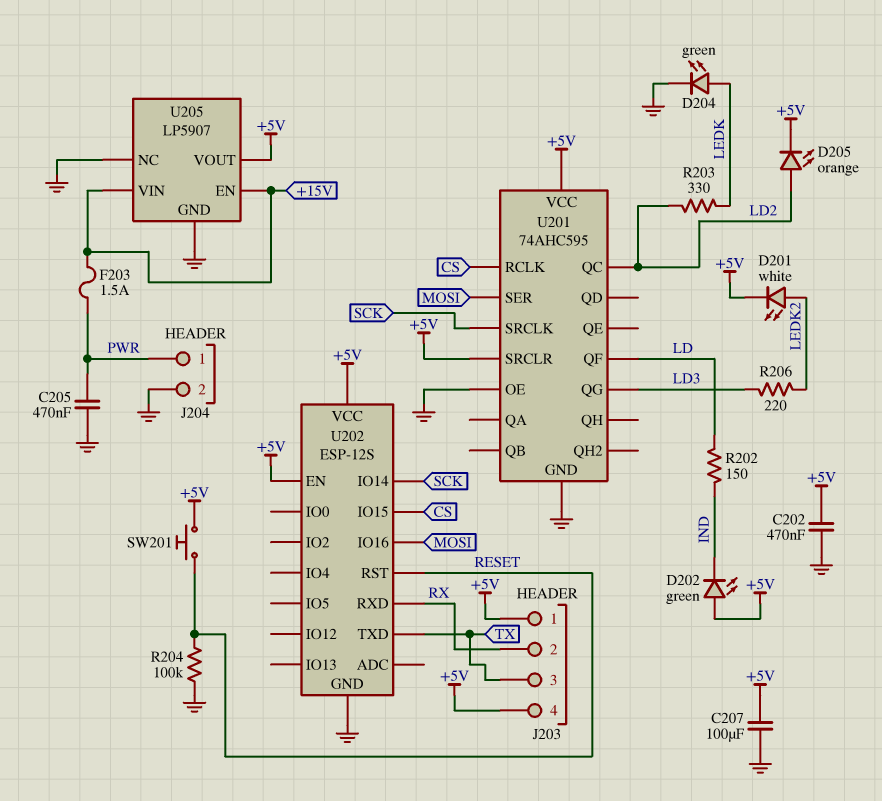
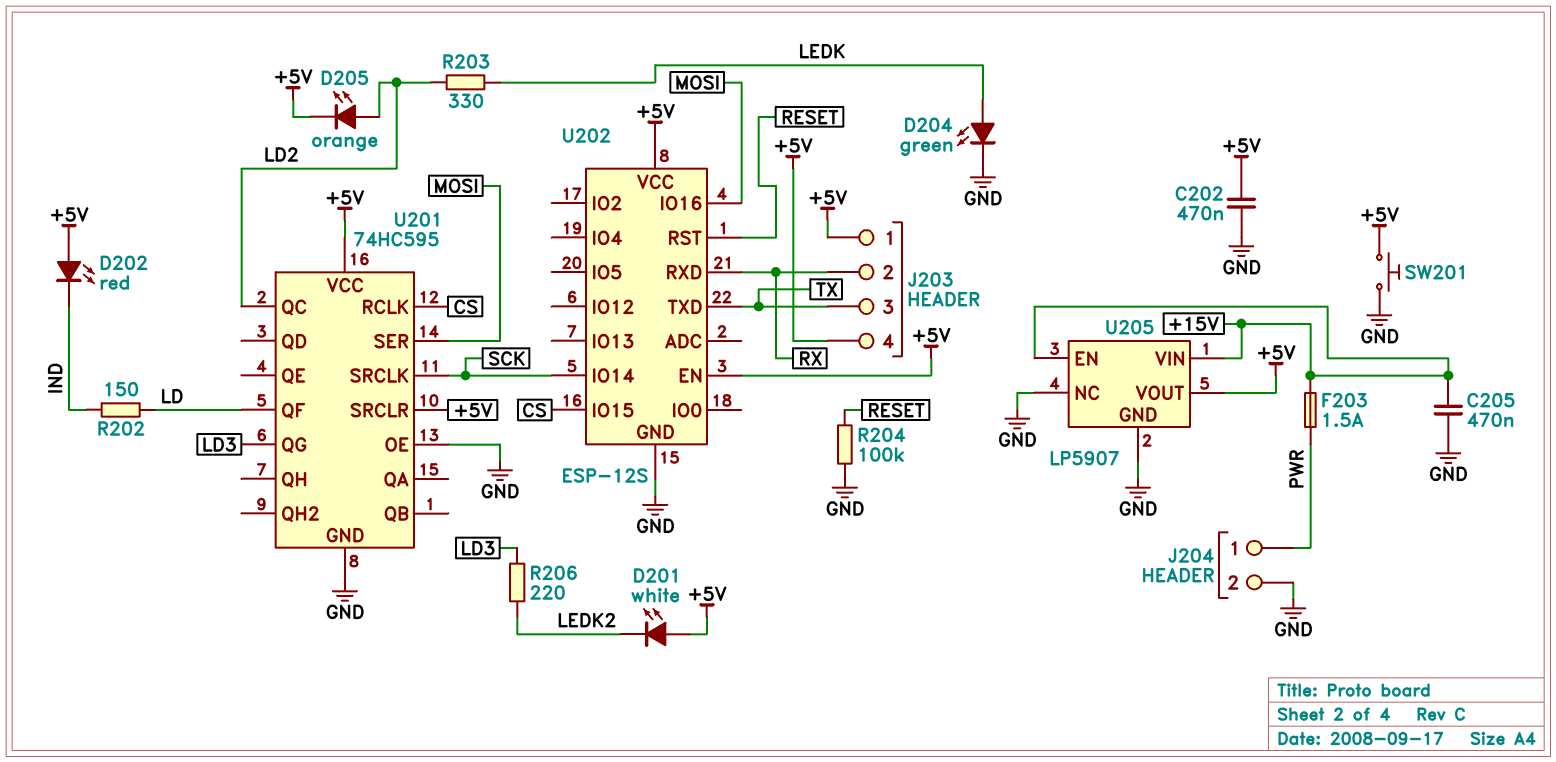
C205: 470nF (GND, PWR) -> 470nF (+15V, GND)
C207: 100uF (+5V, GND) -> none
D201: LED white (A LEDK2, K +5V) -> LED white (A +5V, K LEDK2)
D202: LED green (A +5V, K IND) -> LED red (A +5V, K IND)
SW201: button (+5V, RESET) -> button (+5V, GND)
U201: 74AHC595 -> 74HC595

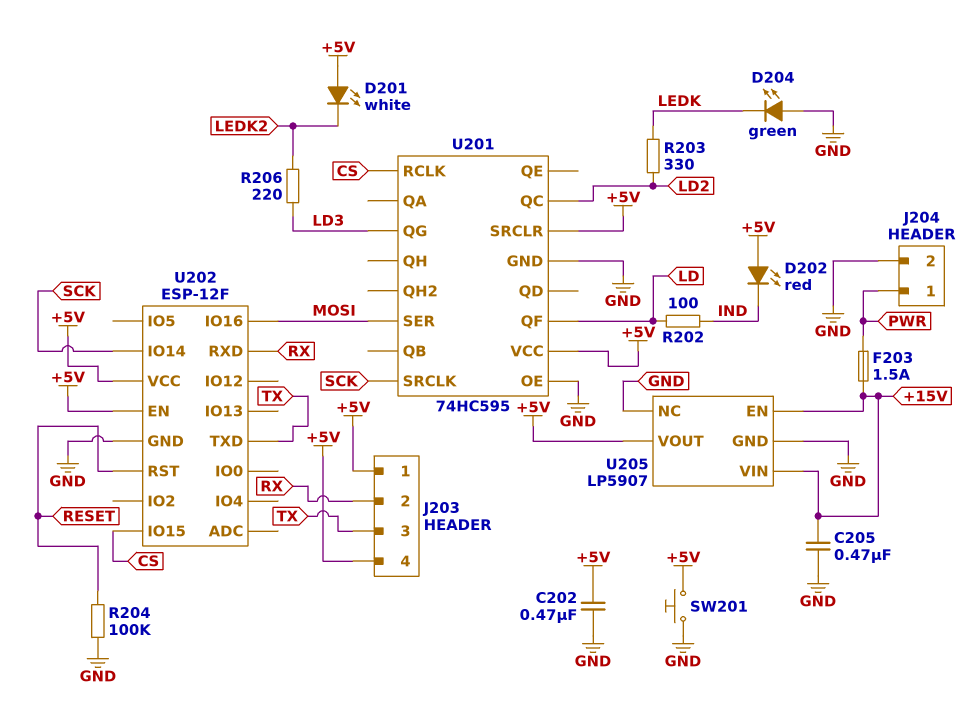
D204: LED green (A LEDK, K GND) -> LED green (A GND, K LEDK)
D205: LED orange (A LD2, K +5V) -> none
R202: 150 (IND, LD) -> 100 (IND, LD)
U202: ESP-12S -> ESP-12F

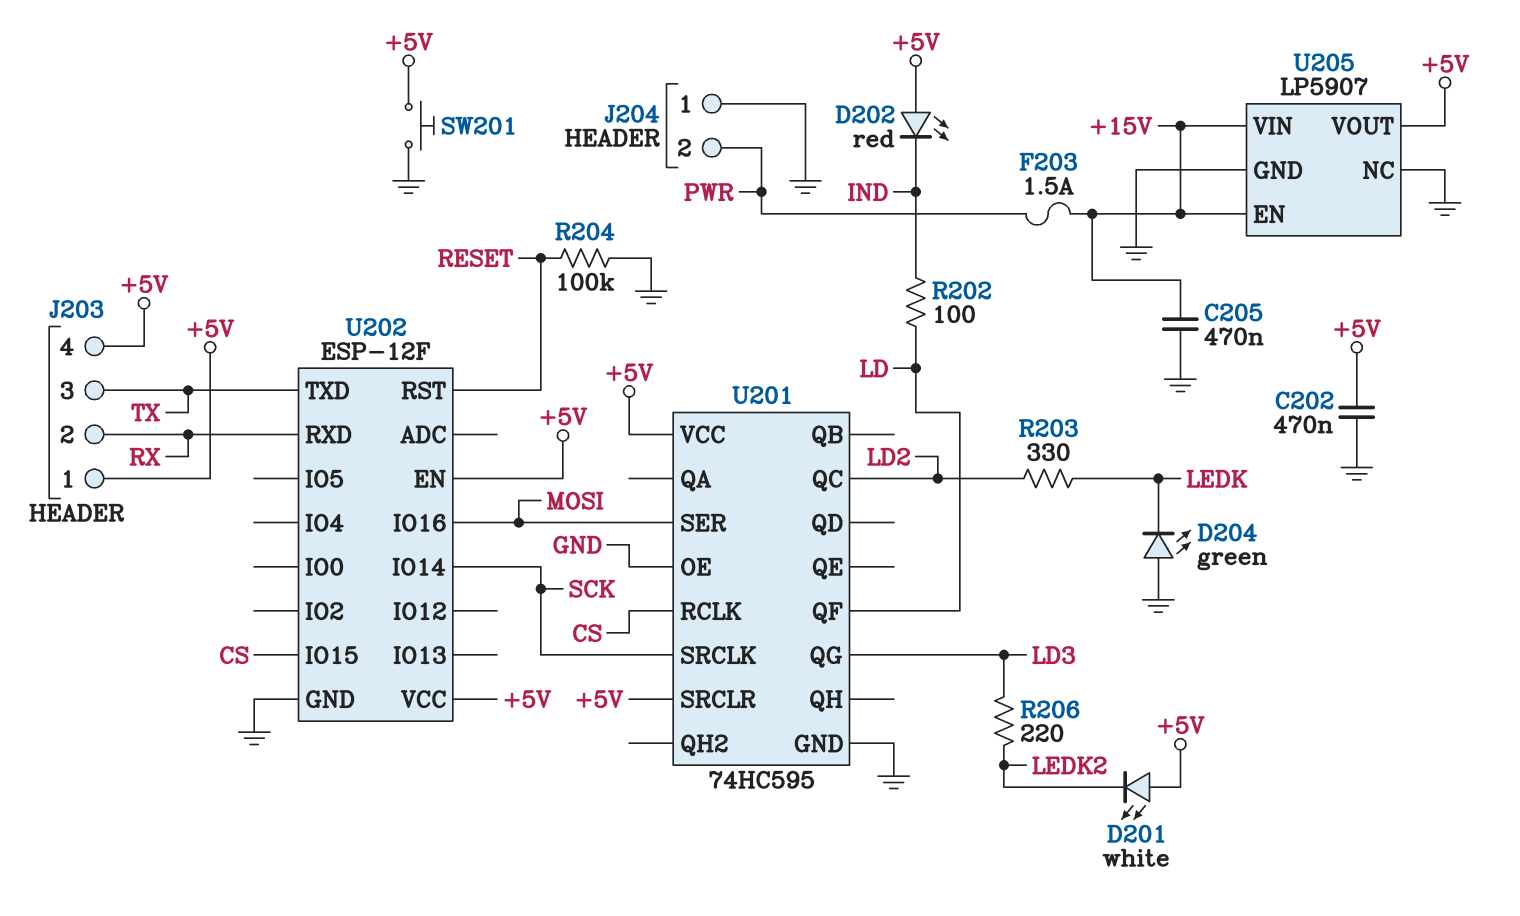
J204 pin 1: PWR -> GND
J204 pin 2: GND -> PWR

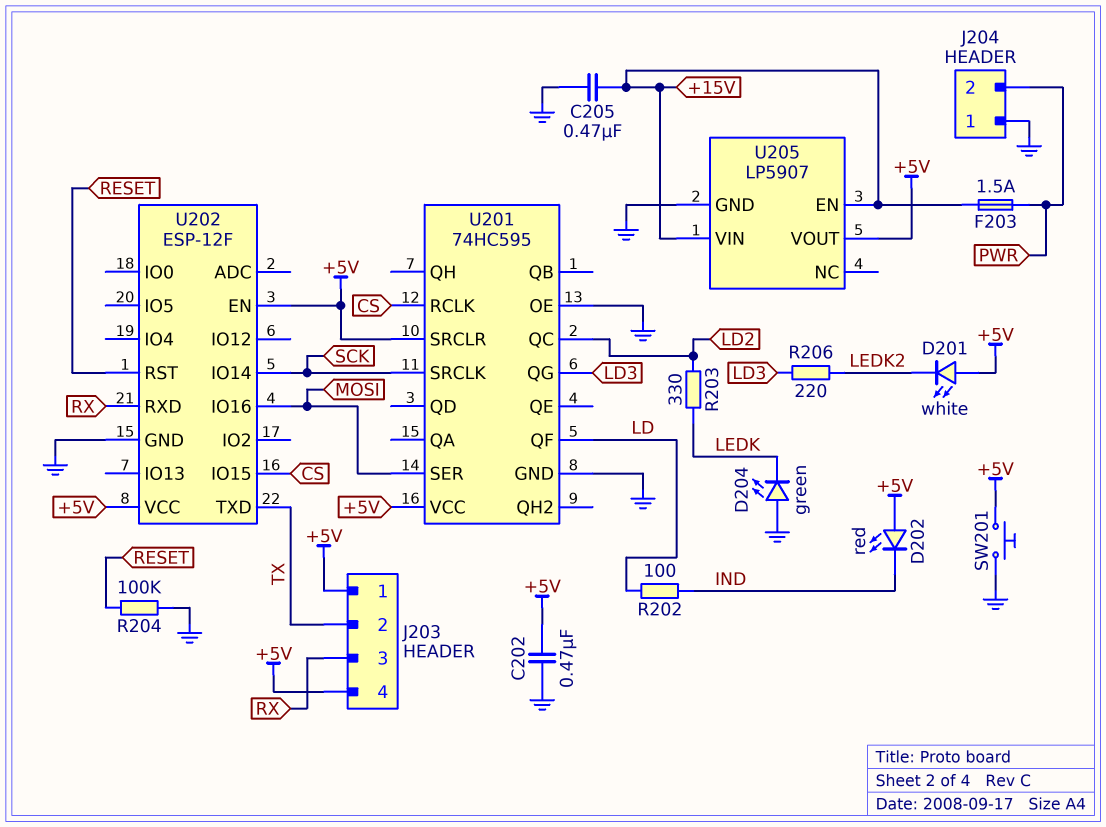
J203 pin 2: RX -> TX
J203 pin 3: TX -> RX
U205 pin NC: GND -> none

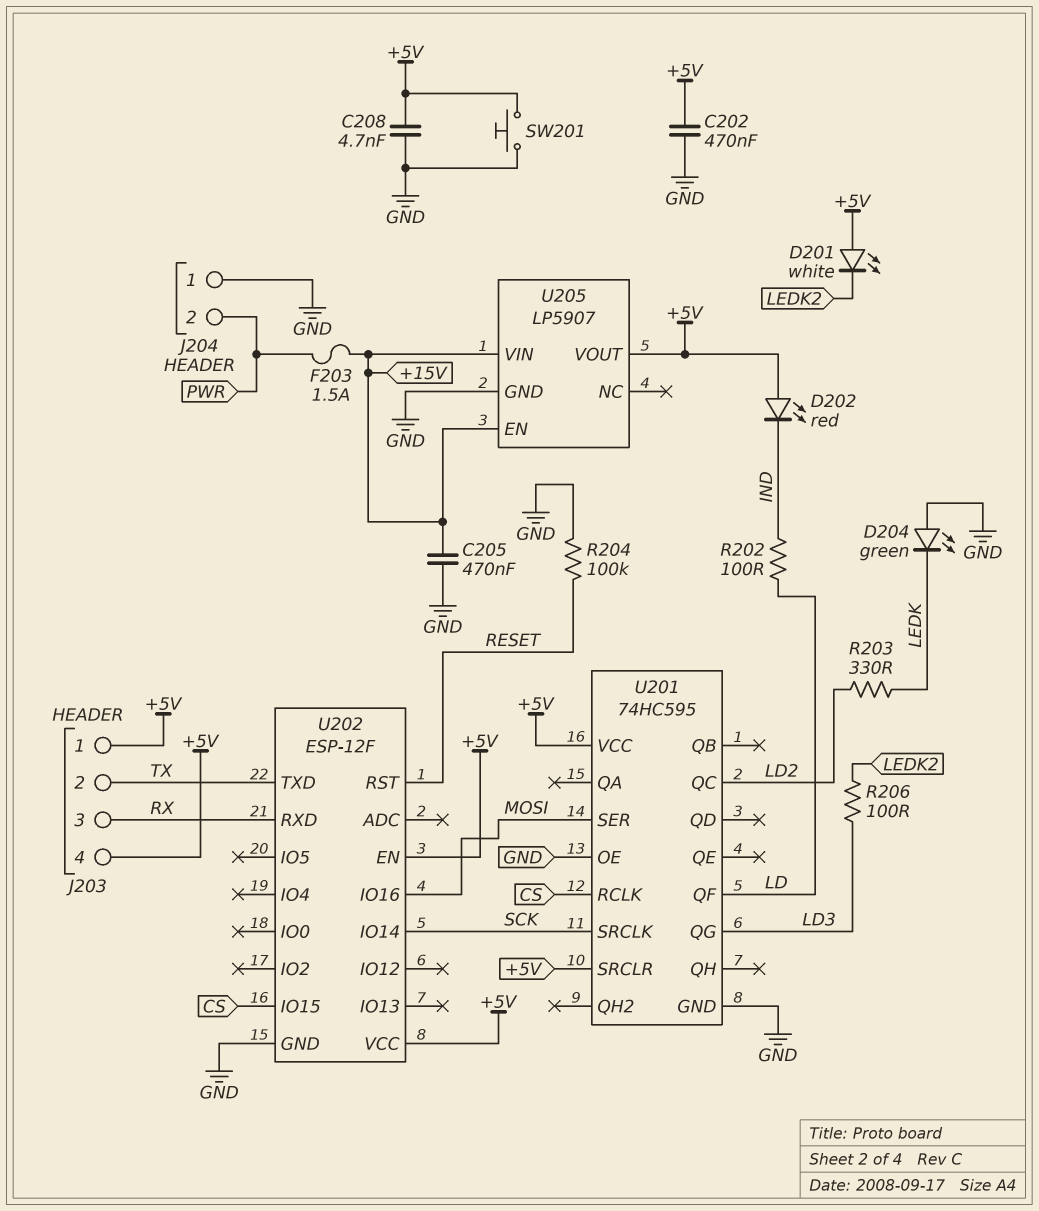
C208: none -> 4.7nF (+5V, GND)
R206: 220 (LD3, LEDK2) -> 100 (LD3, LEDK2)

